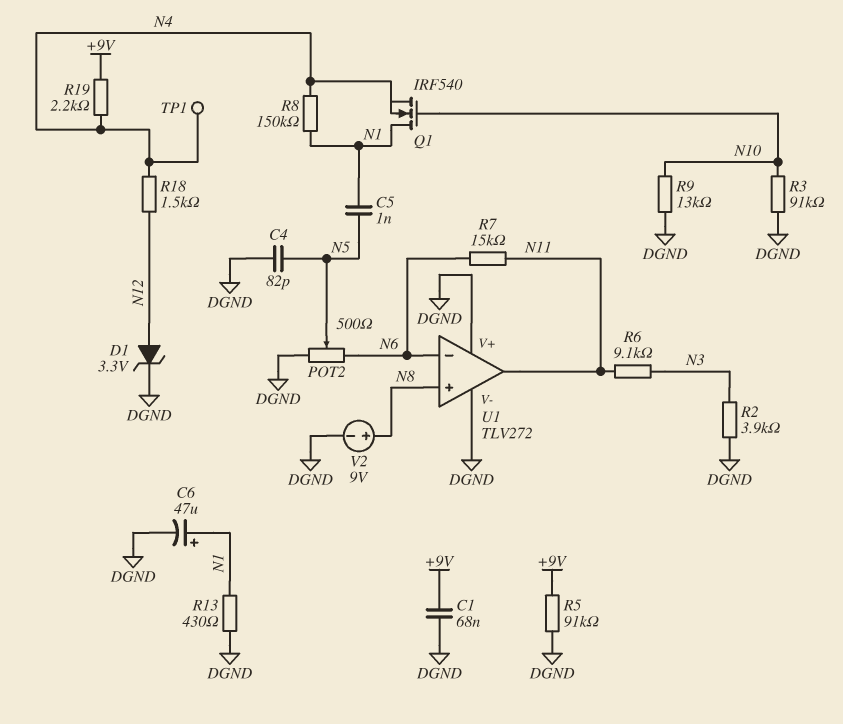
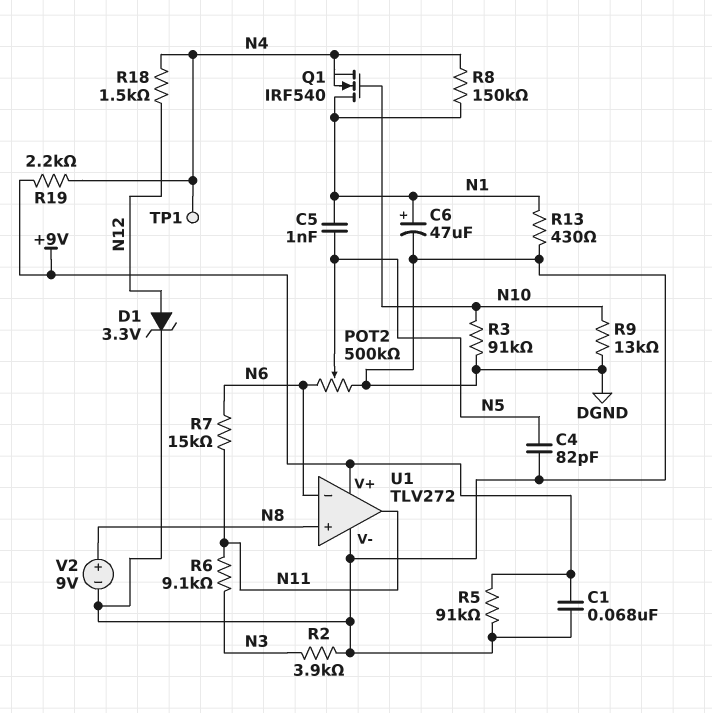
POT2: 500 (DGND, N6, wiper N5) -> 500k (DGND, N6, wiper N5)
U1 pin V+: DGND -> +9V

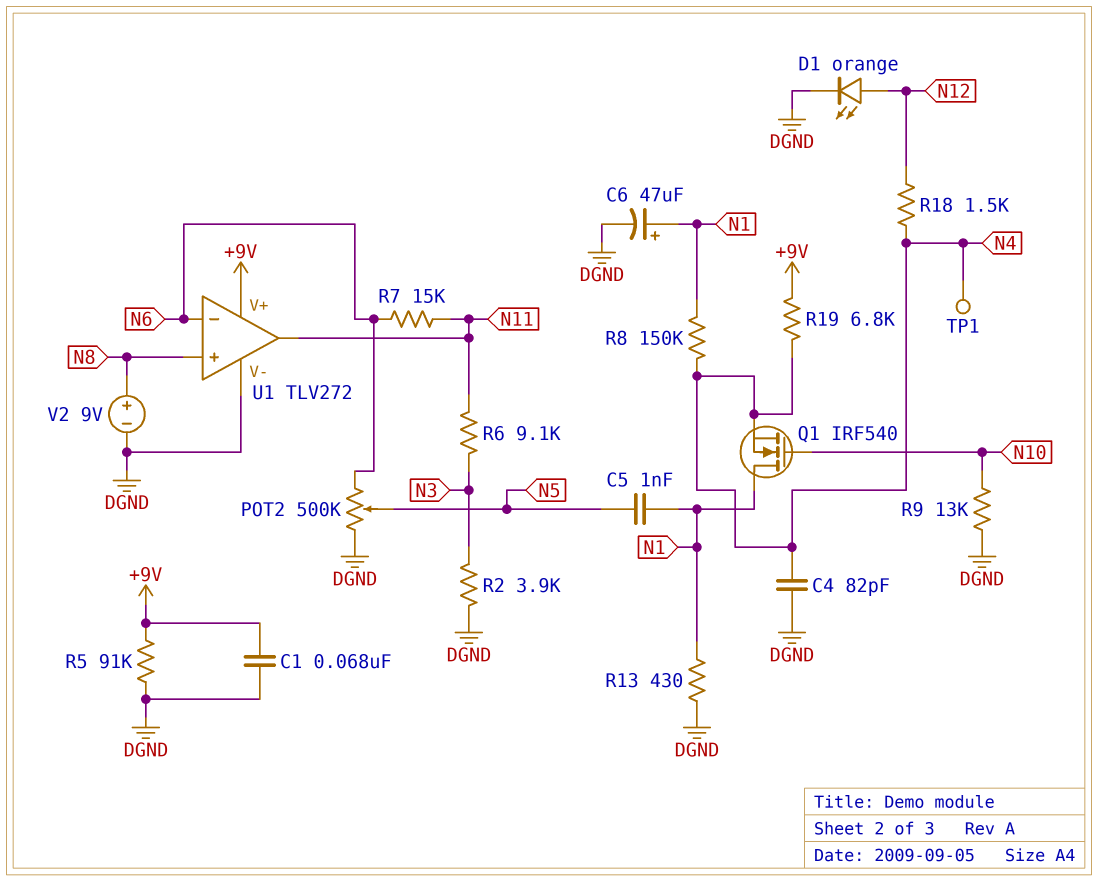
C4: 82pF (DGND, N5) -> 82pF (DGND, N4)
D1: zener 3.3V (A N12, K DGND) -> LED orange (A N12, K DGND)
R3: 91k (DGND, N10) -> none
R19: 2.2k (+9V, N4) -> 6.8k (+9V, N4)

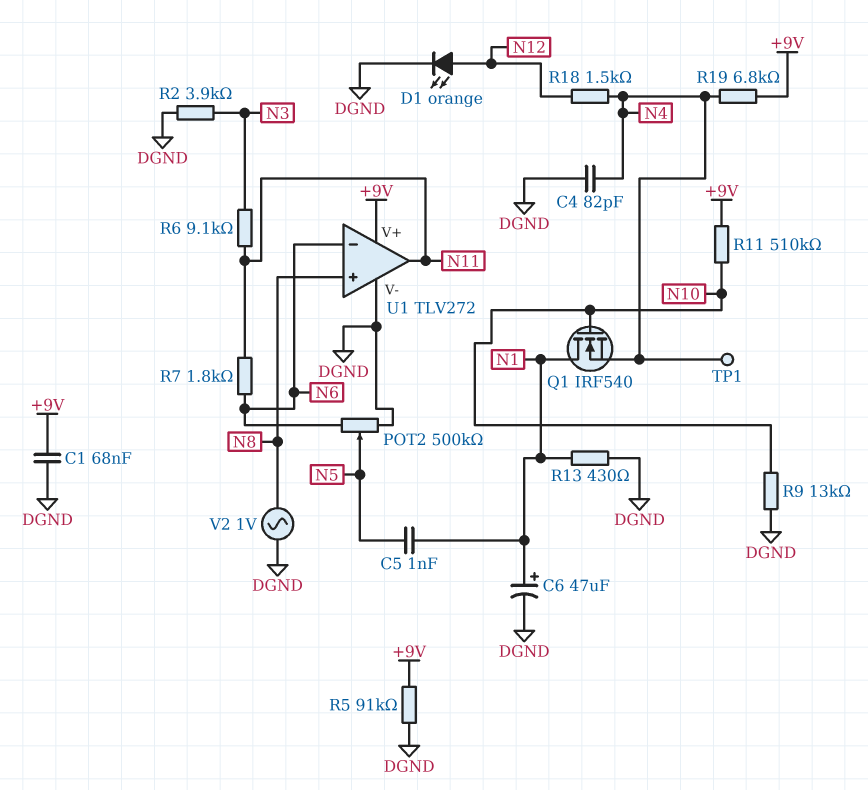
R7: 15k (N6, N11) -> 1.8k (N6, N11)
R8: 150k (N1, N4) -> none
R11: none -> 510k (+9V, N10)
V2: 9V (plus N8, minus DGND) -> AC 1V (DGND, N8)

